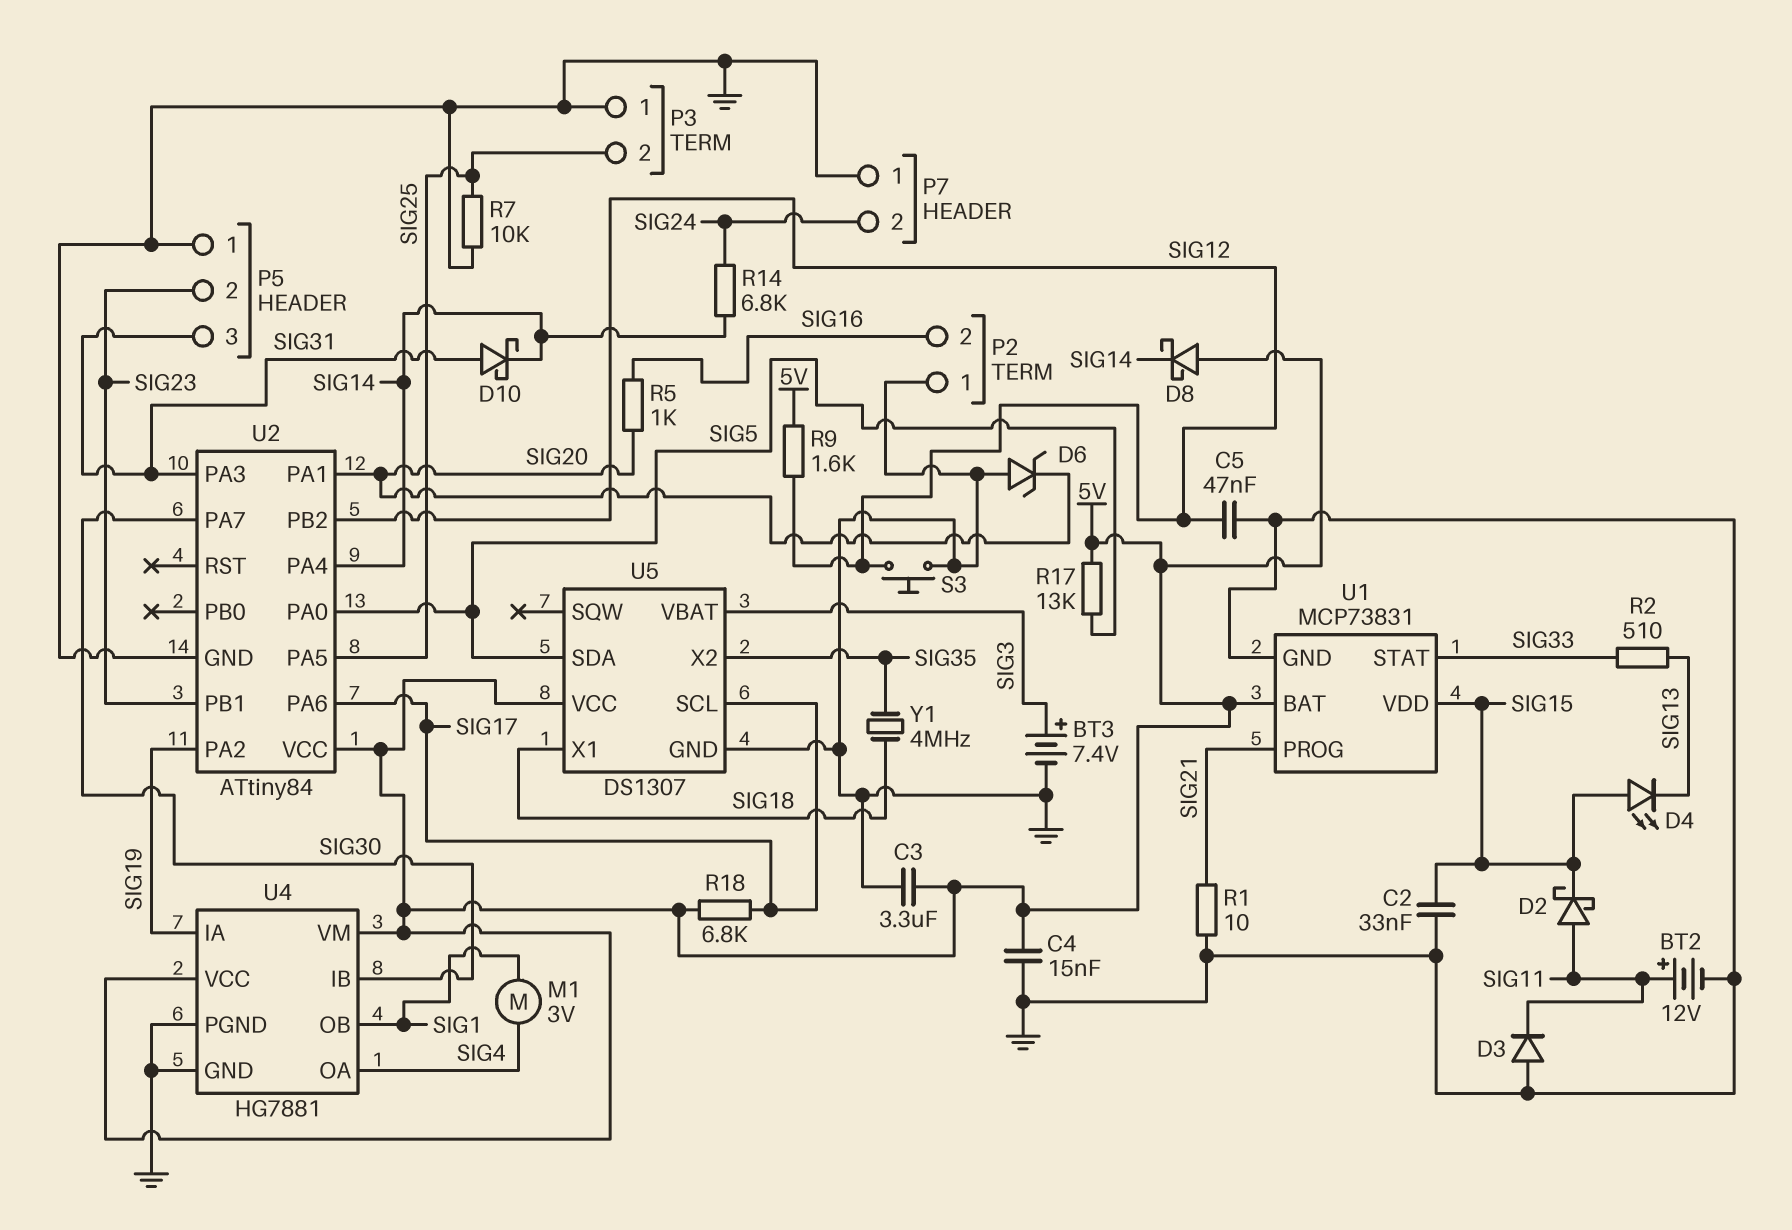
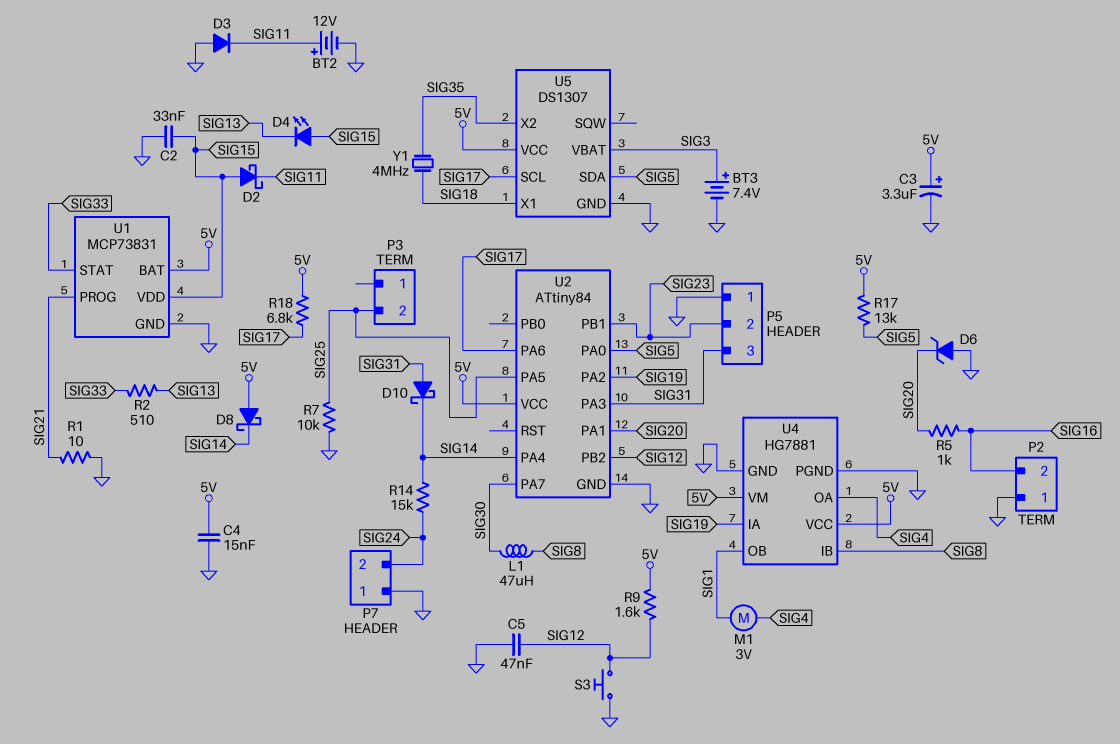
C3: 3.3uF (5V, GND) -> 3.3uF (plus 5V, minus GND)
D2: schottky (A SIG11, K SIG15) -> schottky (A SIG15, K SIG11)
L1: none -> 47uH (SIG8, SIG30)
P3 pin 1: GND -> none
R14: 6.8k (SIG14, SIG24) -> 15k (SIG14, SIG24)
U4 pin IB: SIG30 -> SIG8

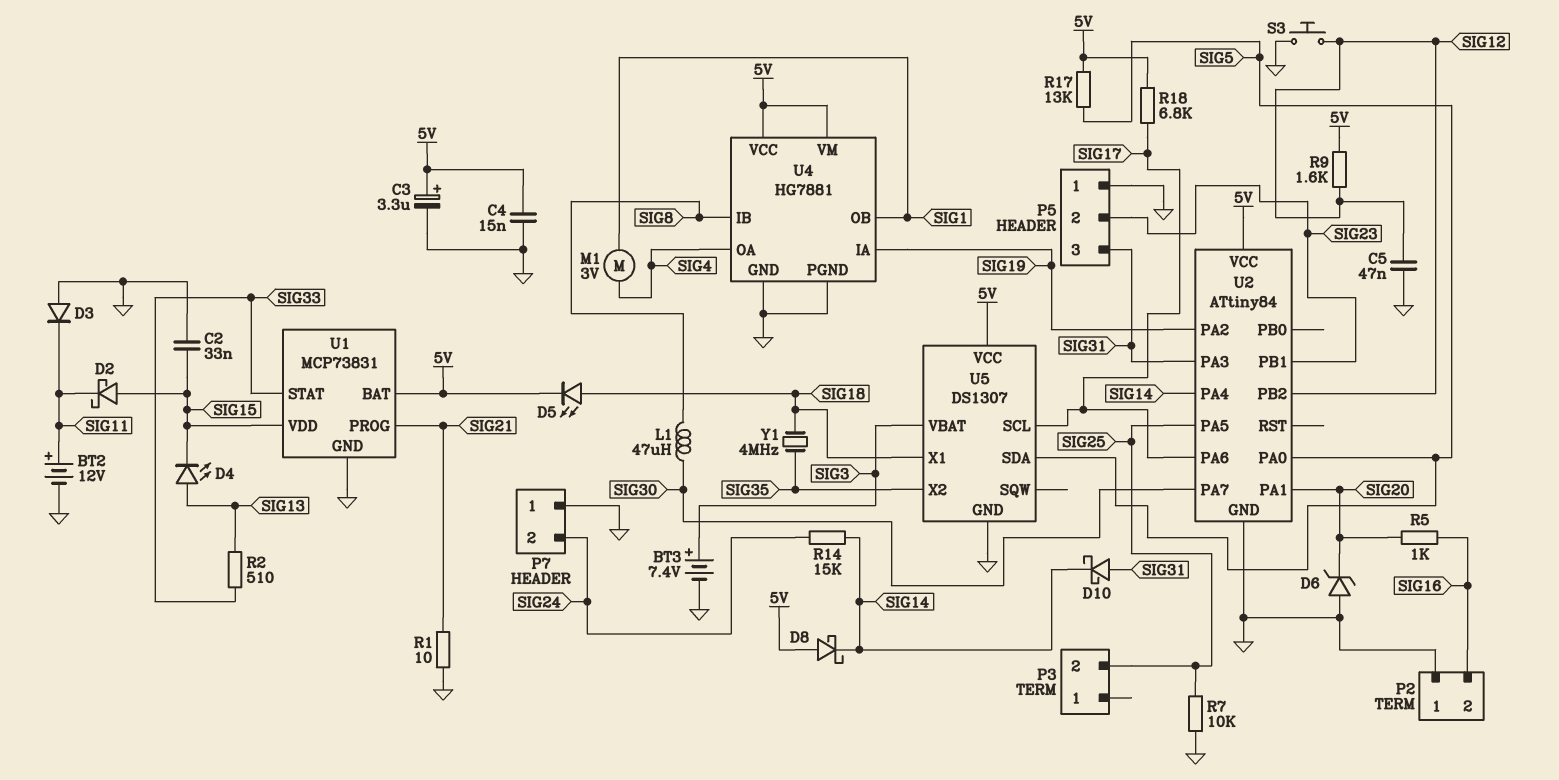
D4: LED (A SIG15, K SIG13) -> LED (A SIG13, K SIG15)
D5: none -> LED (A SIG18, K 5V)

